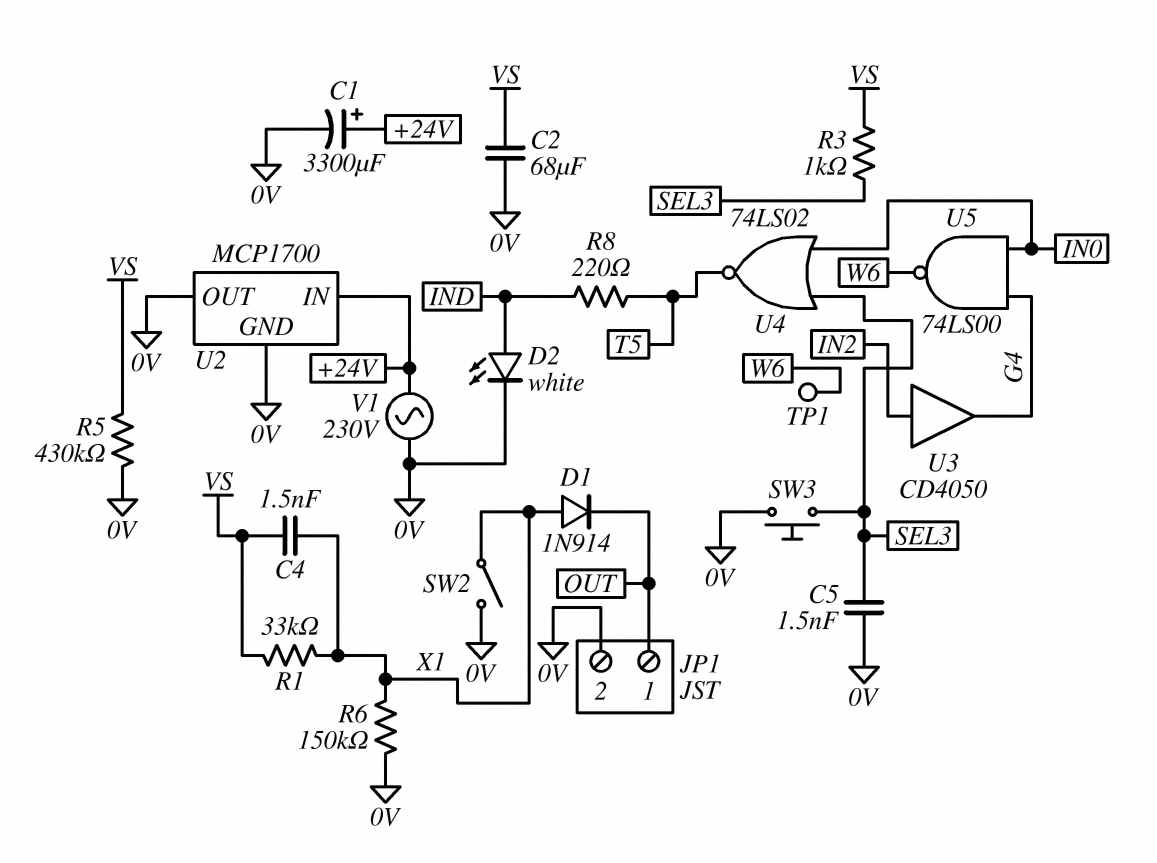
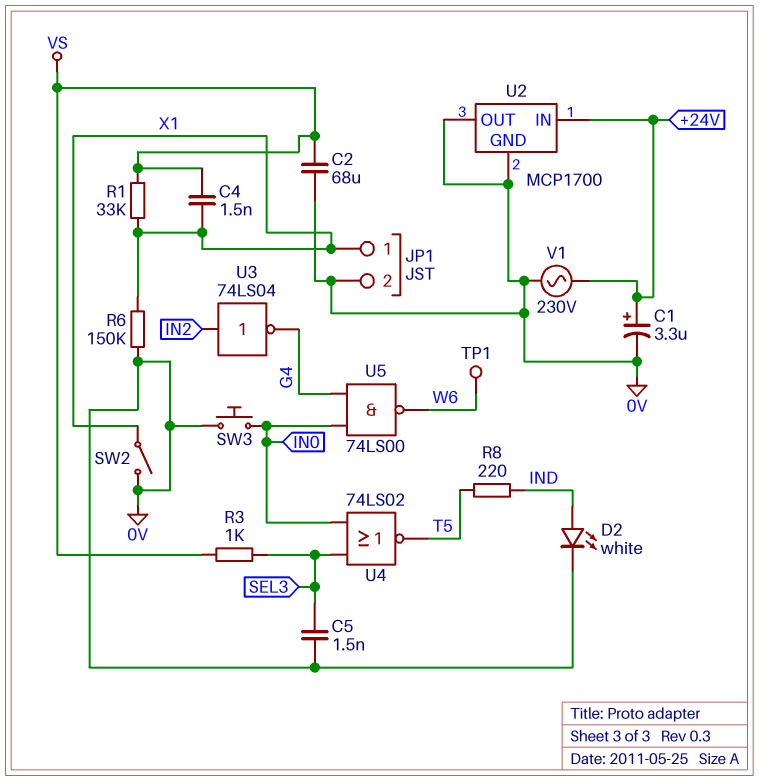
C1: 3300uF (plus +24V, minus 0V) -> 3.3uF (plus +24V, minus 0V)
D1: diode 1N914 (A X1, K OUT) -> none
JP1 pin 1: OUT -> X1
R5: 430k (0V, VS) -> none
SW3: button (0V, SEL3) -> button (0V, IN0)
U3: buffer CD4050 (in IN2, out G4) -> NOT 74LS04 (in IN2, out G4)

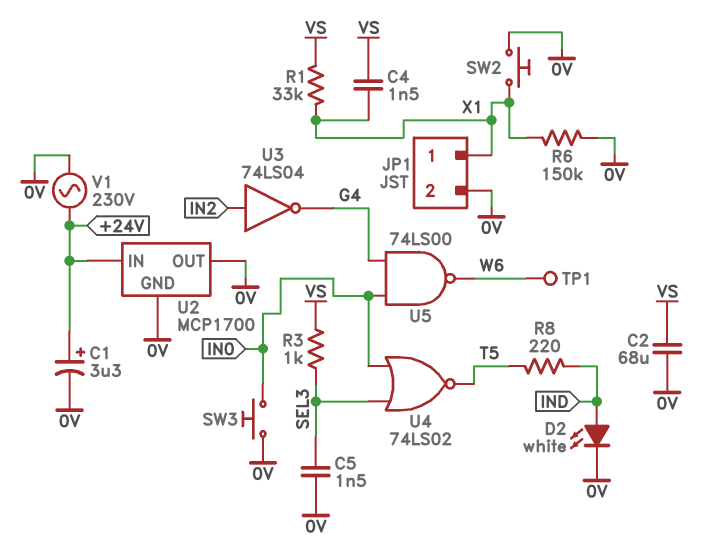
SW2: switch (0V, X1) -> button (0V, X1)

